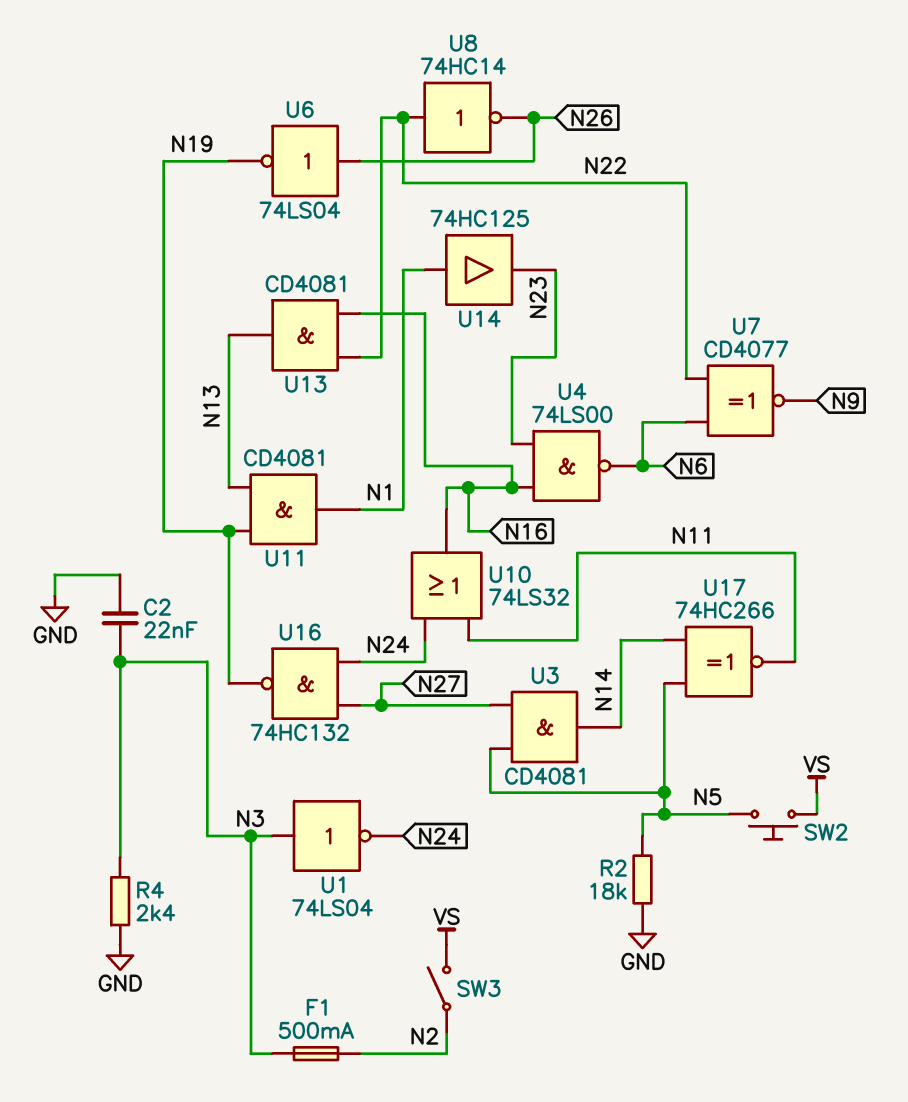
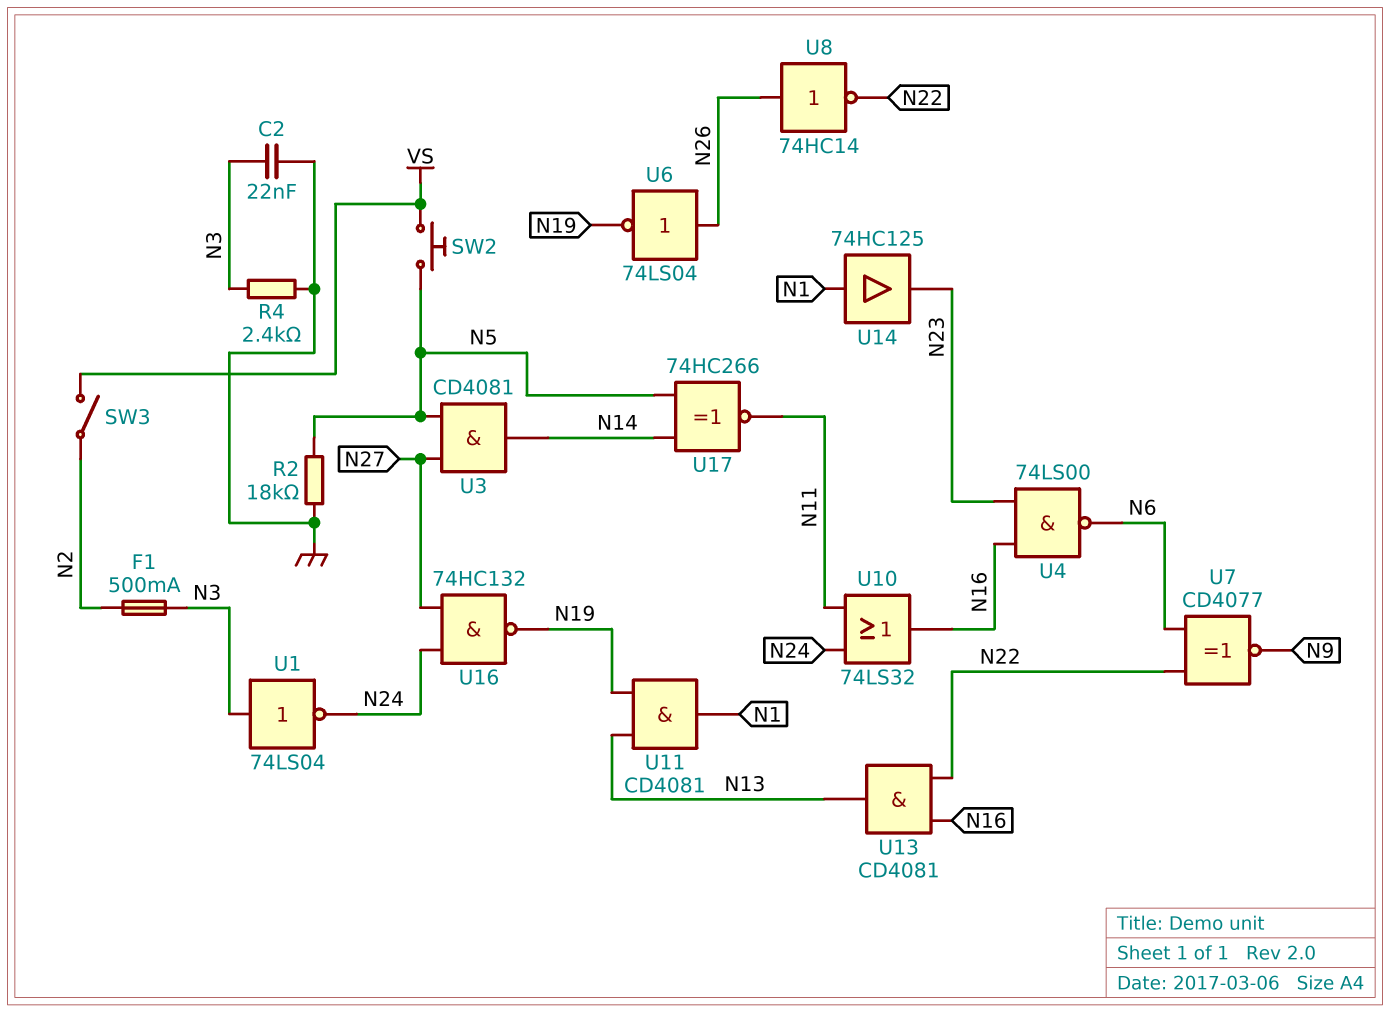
U8: NOT 74HC14 (in N22, out N26) -> NOT 74HC14 (in N26, out N22)

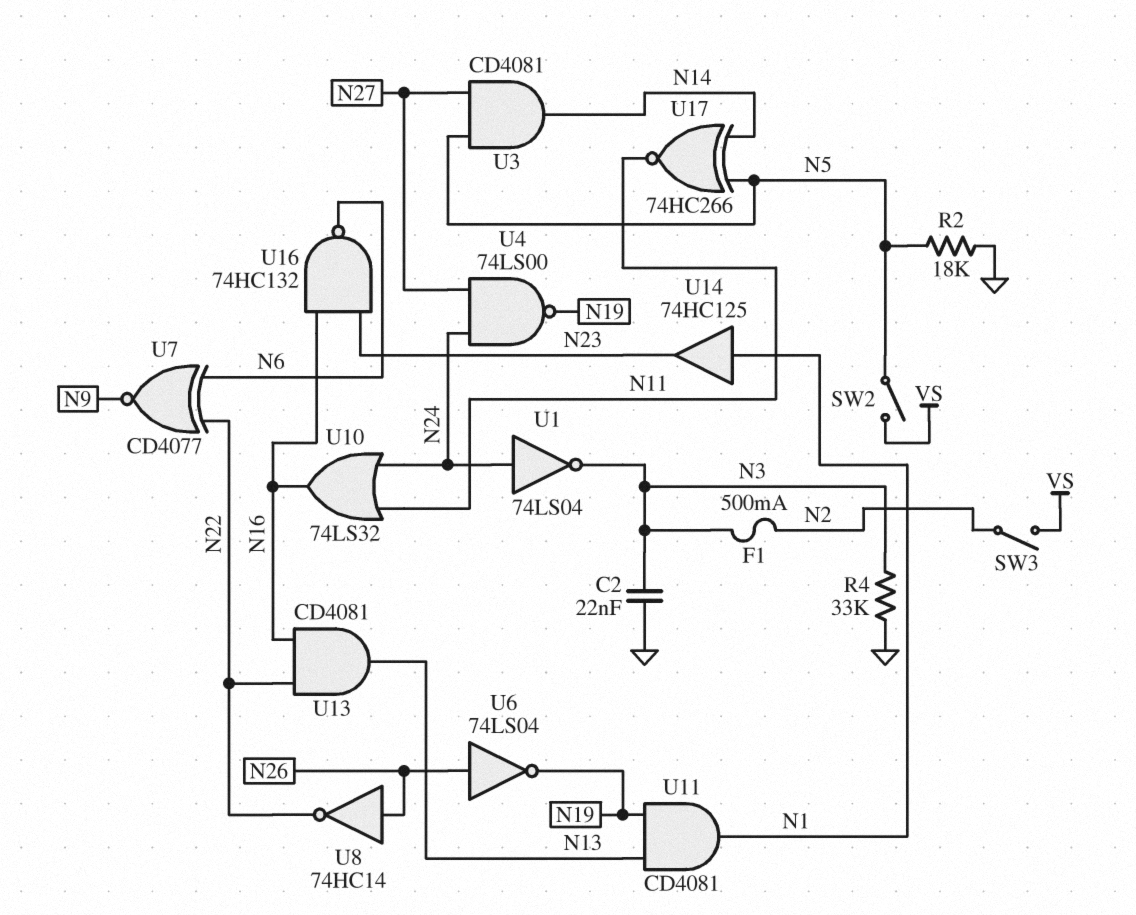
R4: 2.4k (GND, N3) -> 33k (GND, N3)
SW2: button (N5, VS) -> switch (N5, VS)
U1: NOT 74LS04 (in N3, out N24) -> NOT 74LS04 (in N24, out N3)
U4: NAND 74LS00 (in N16, in N23, out N6) -> NAND 74LS00 (in N24, in N27, out N19)
U16: NAND 74HC132 (in N24, in N27, out N19) -> NAND 74HC132 (in N16, in N23, out N6)

